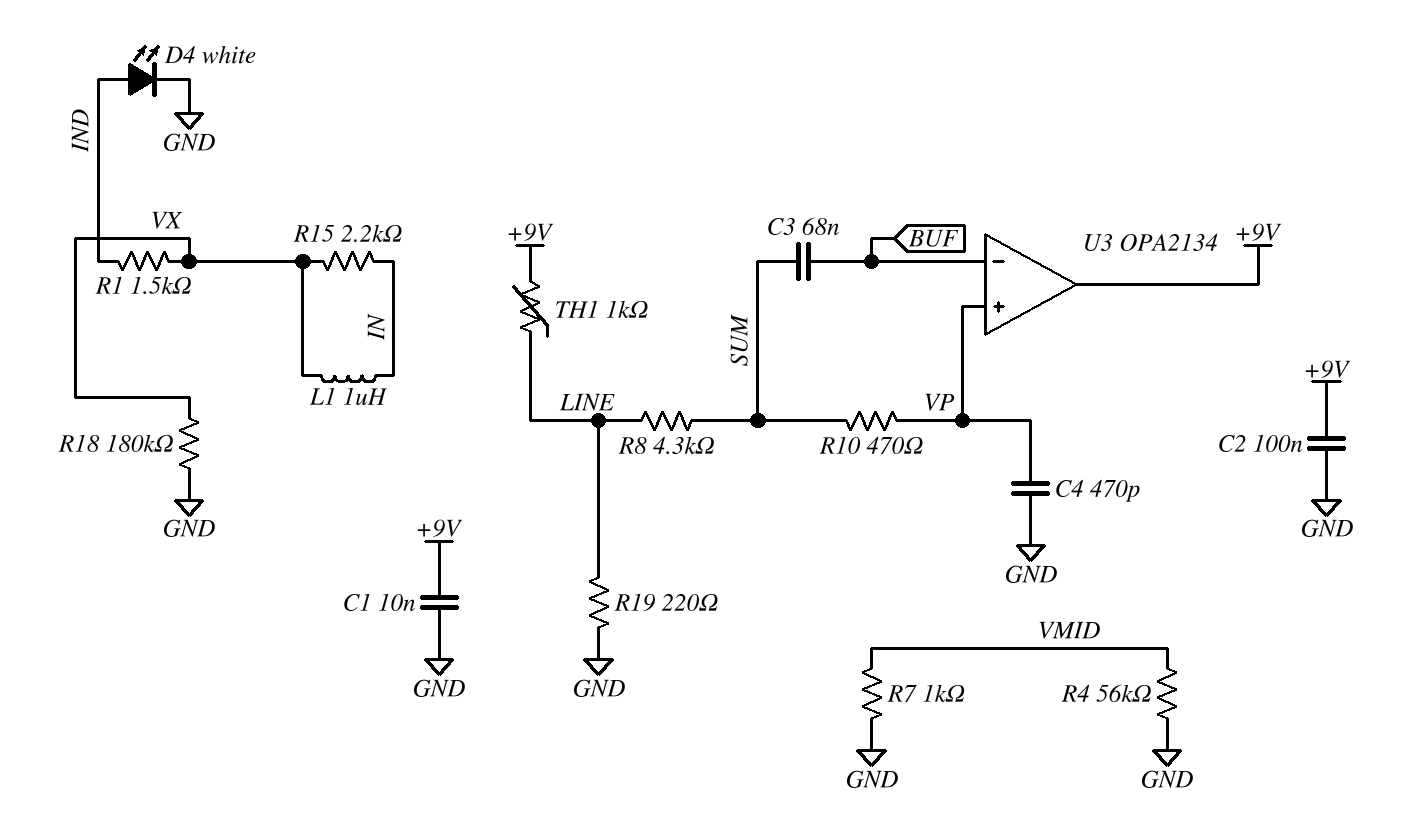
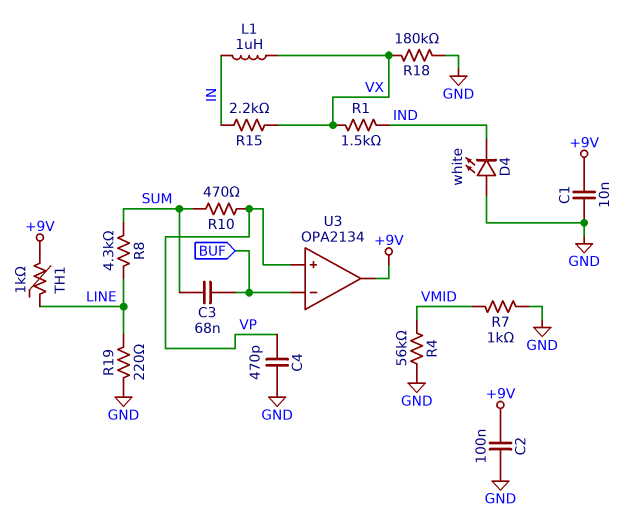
D4: LED white (A IND, K GND) -> LED white (A GND, K IND)

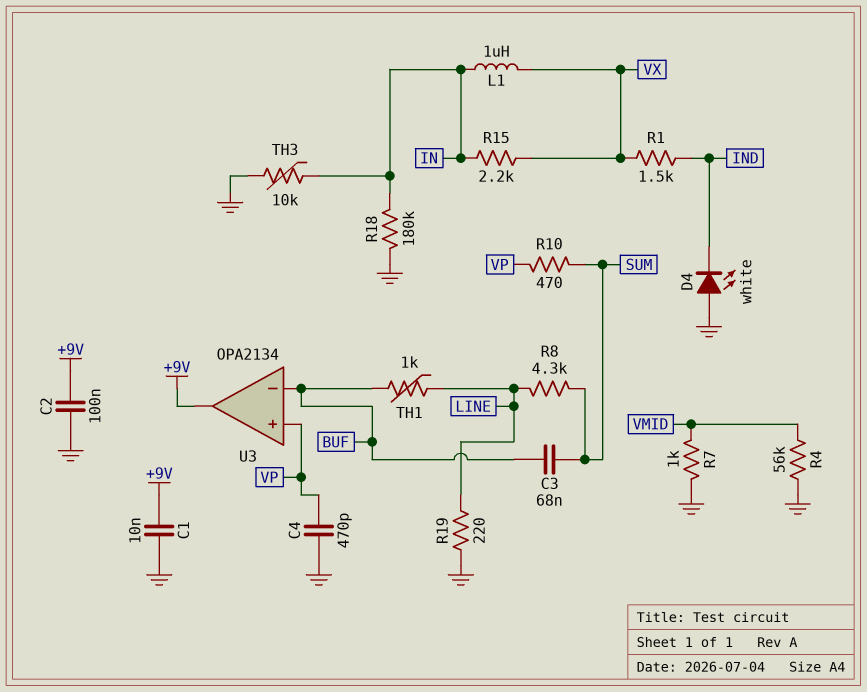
R18: 180k (GND, VX) -> 180k (GND, IN)
TH1: 1k (+9V, LINE) -> 1k (BUF, LINE)
TH3: none -> 10k (GND, IN)

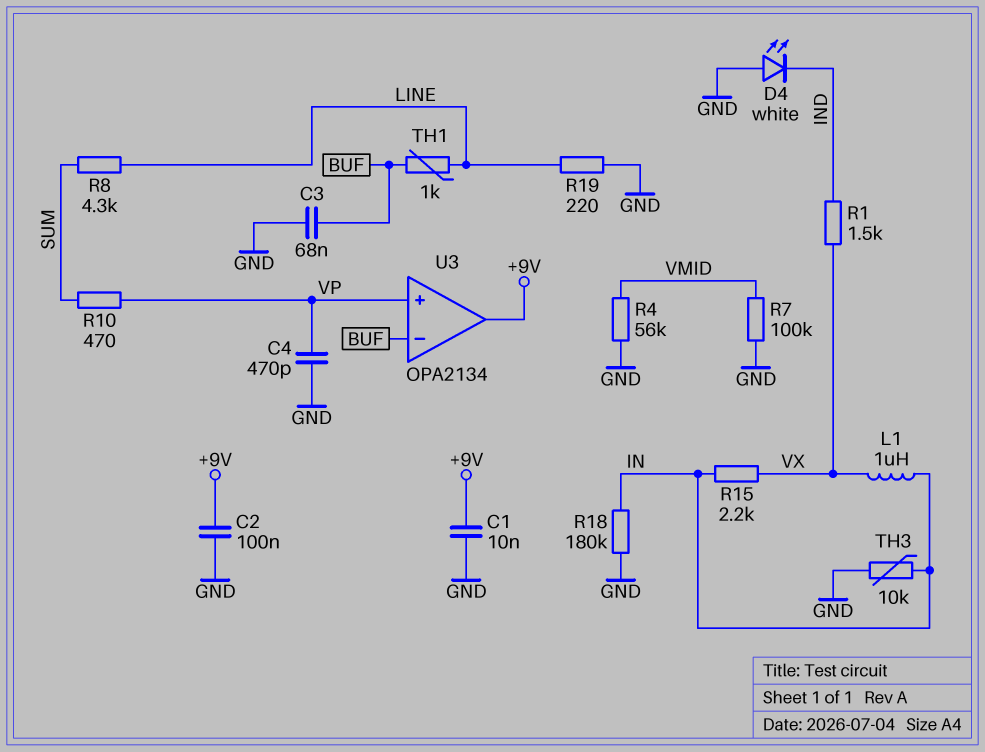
C3: 68nF (BUF, SUM) -> 68nF (BUF, GND)
R7: 1k (GND, VMID) -> 100k (GND, VMID)

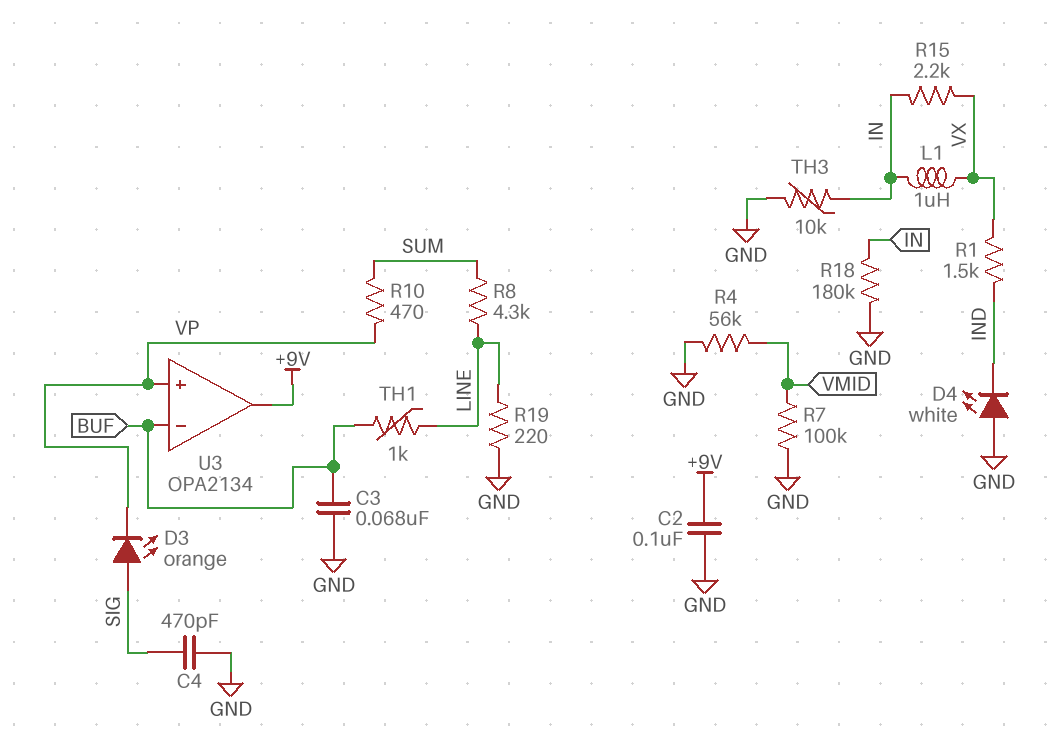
C1: 10nF (+9V, GND) -> none
C4: 470pF (GND, VP) -> 470pF (GND, SIG)
D3: none -> LED orange (A SIG, K VP)

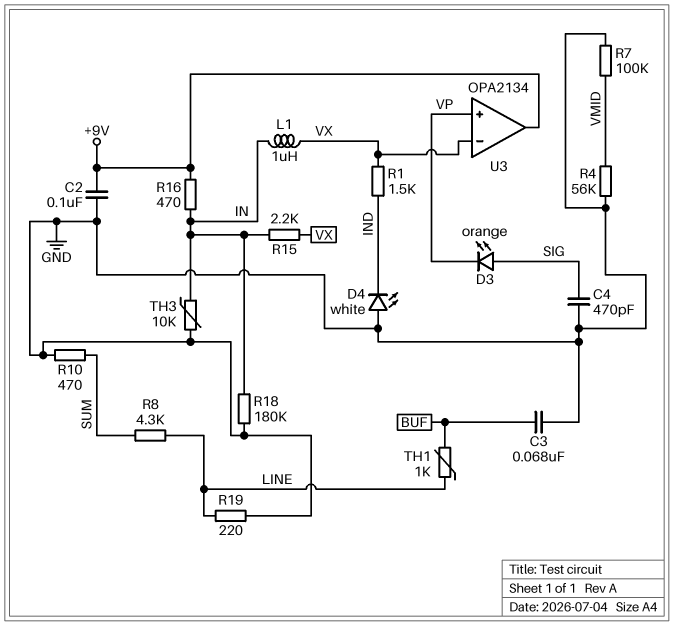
R10: 470 (SUM, VP) -> 470 (GND, SUM)
R16: none -> 470 (+9V, IN)
U3 pin in-: BUF -> VX

